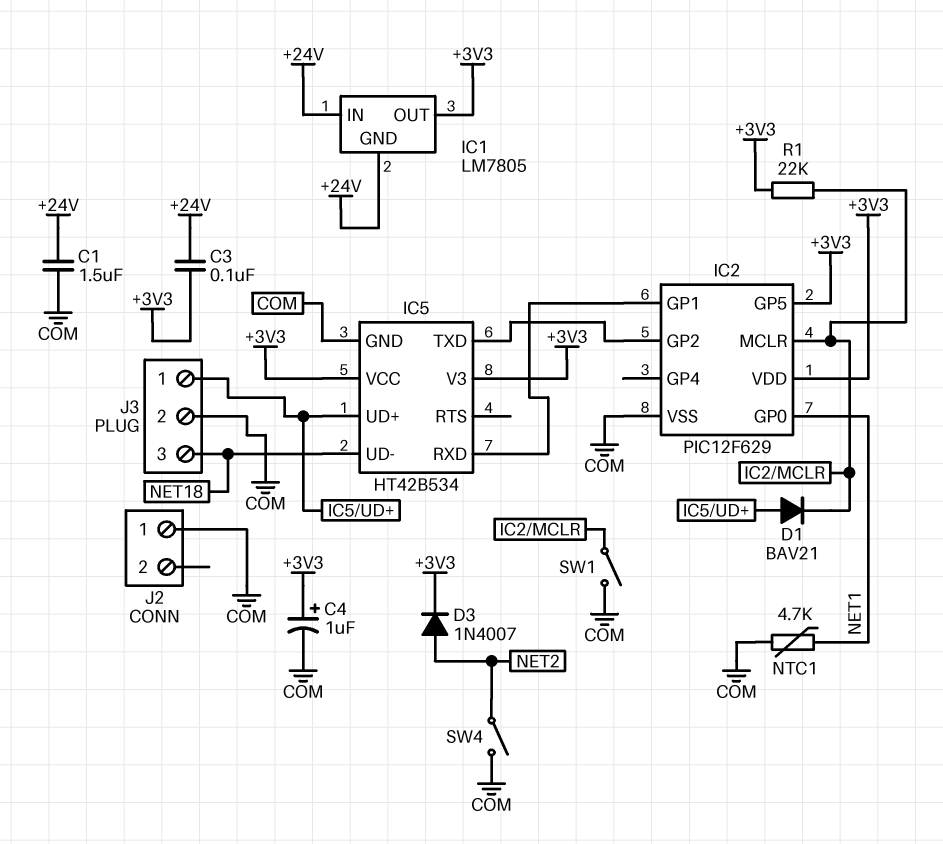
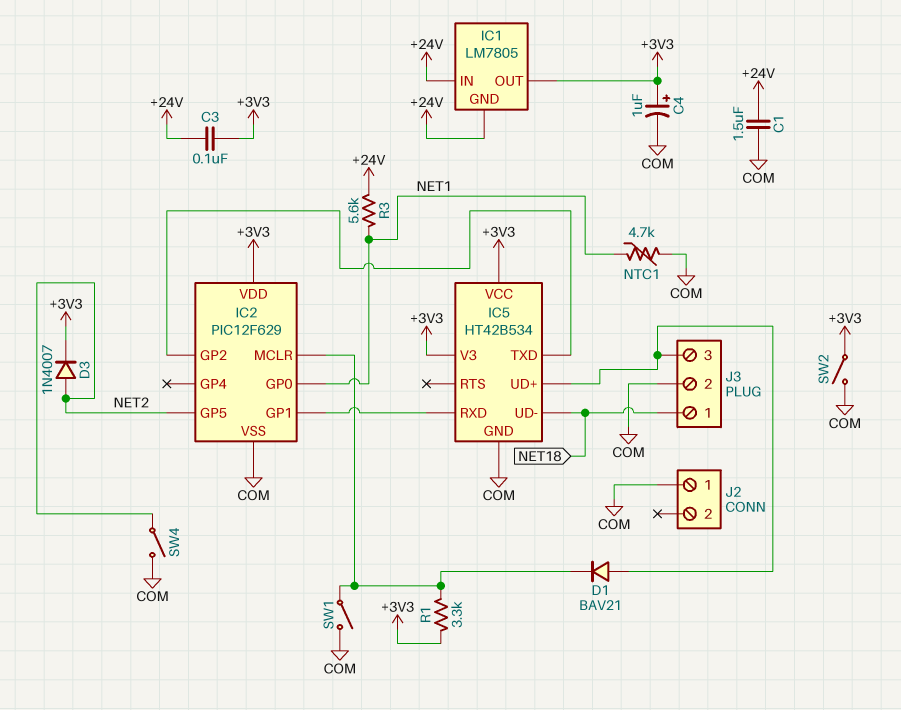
IC2 pin GP5: +3V3 -> NET2
J3 pin 1: IC5/UD+ -> NET18
J3 pin 3: NET18 -> IC5/UD+
R1: 22k (+3V3, IC2/MCLR) -> 3.3k (+3V3, IC2/MCLR)
R3: none -> 5.6k (+24V, NET1)
SW2: none -> switch (+3V3, COM)

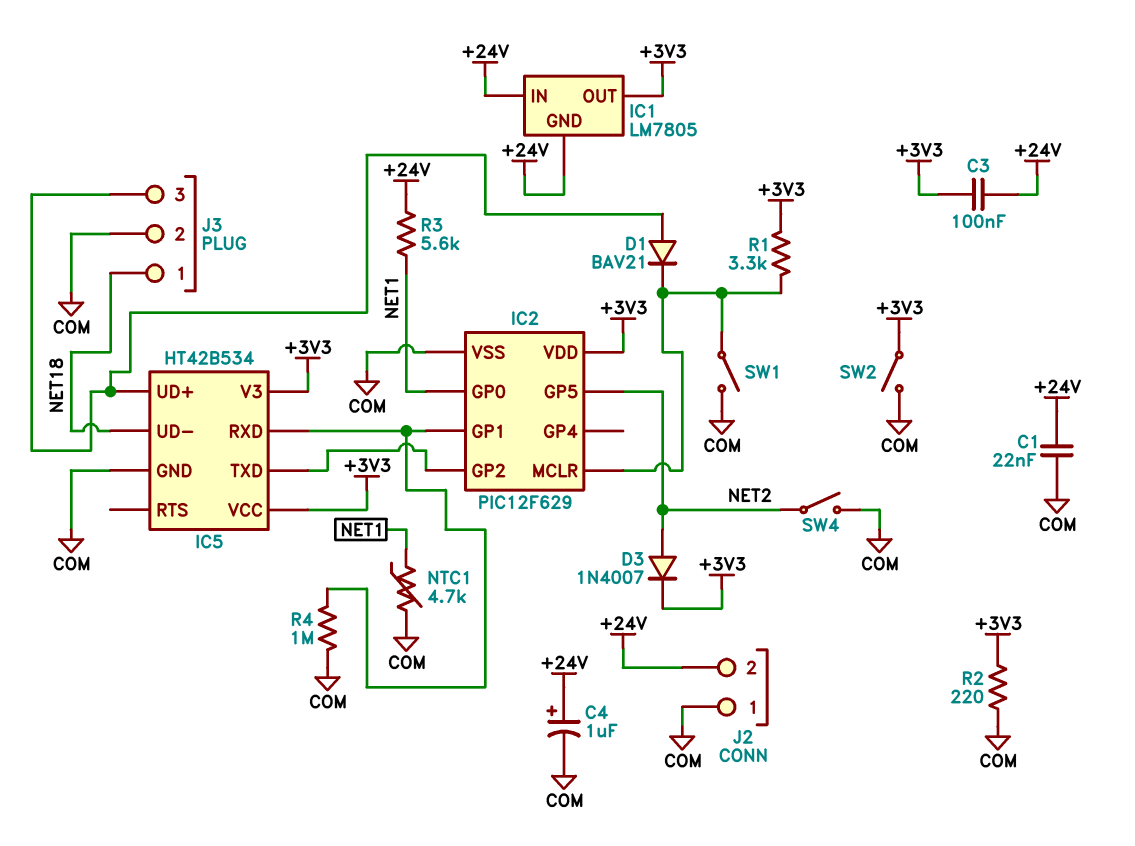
C1: 1.5uF (+24V, COM) -> 22nF (+24V, COM)
C4: 1uF (plus +3V3, minus COM) -> 1uF (plus +24V, minus COM)
J2 pin 2: none -> +24V
R2: none -> 220 (+3V3, COM)
R4: none -> 1M (COM, IC2/GP1)

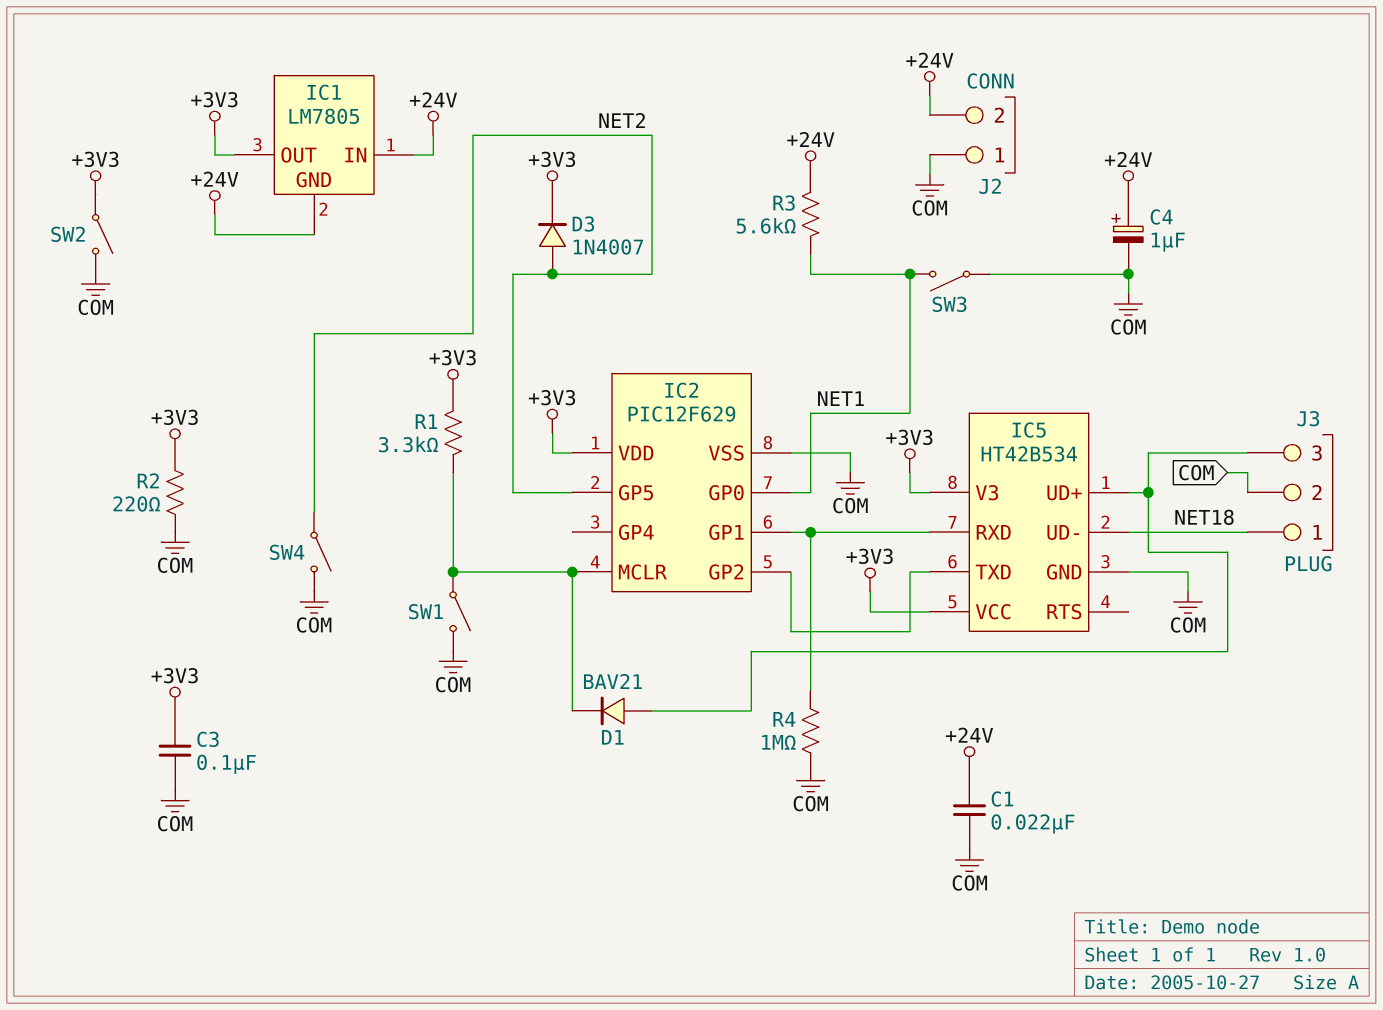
C3: 100nF (+3V3, +24V) -> 100nF (+3V3, COM)
NTC1: 4.7k (COM, NET1) -> none
SW3: none -> switch (COM, NET1)

